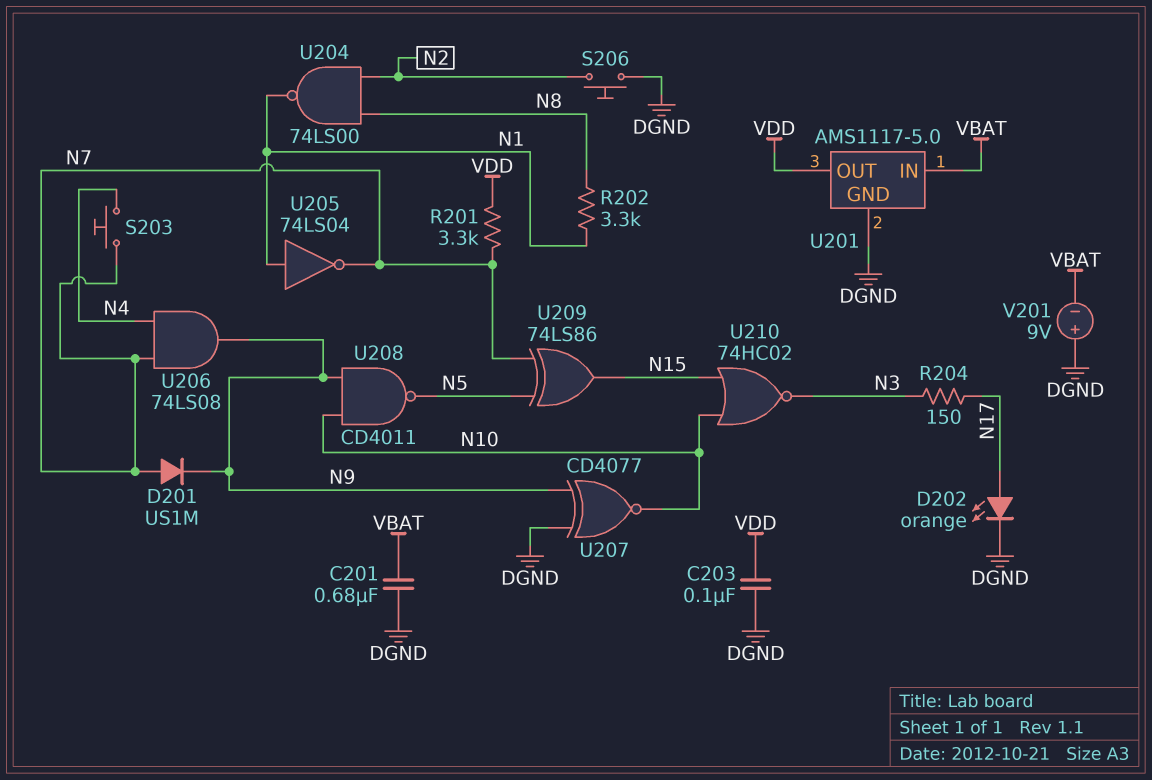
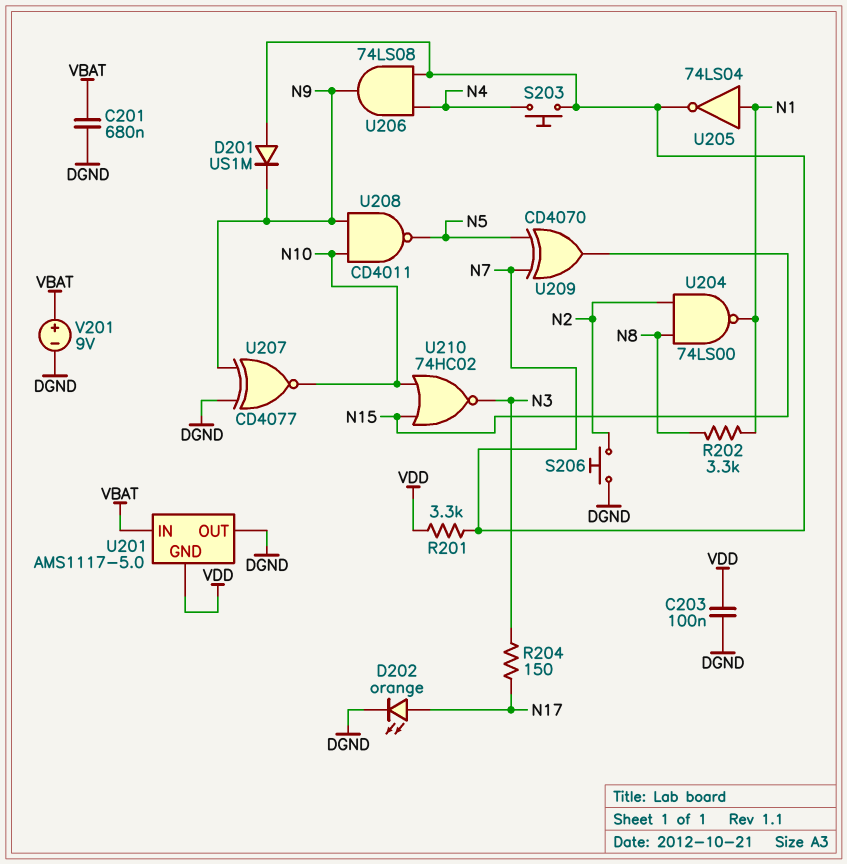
U201 pin GND: DGND -> VDD
U201 pin OUT: VDD -> DGND
U209: XOR 74LS86 (in N5, in N7, out N15) -> XOR CD4070 (in N5, in N7, out N15)
V201: 9V (plus DGND, minus VBAT) -> 9V (plus VBAT, minus DGND)

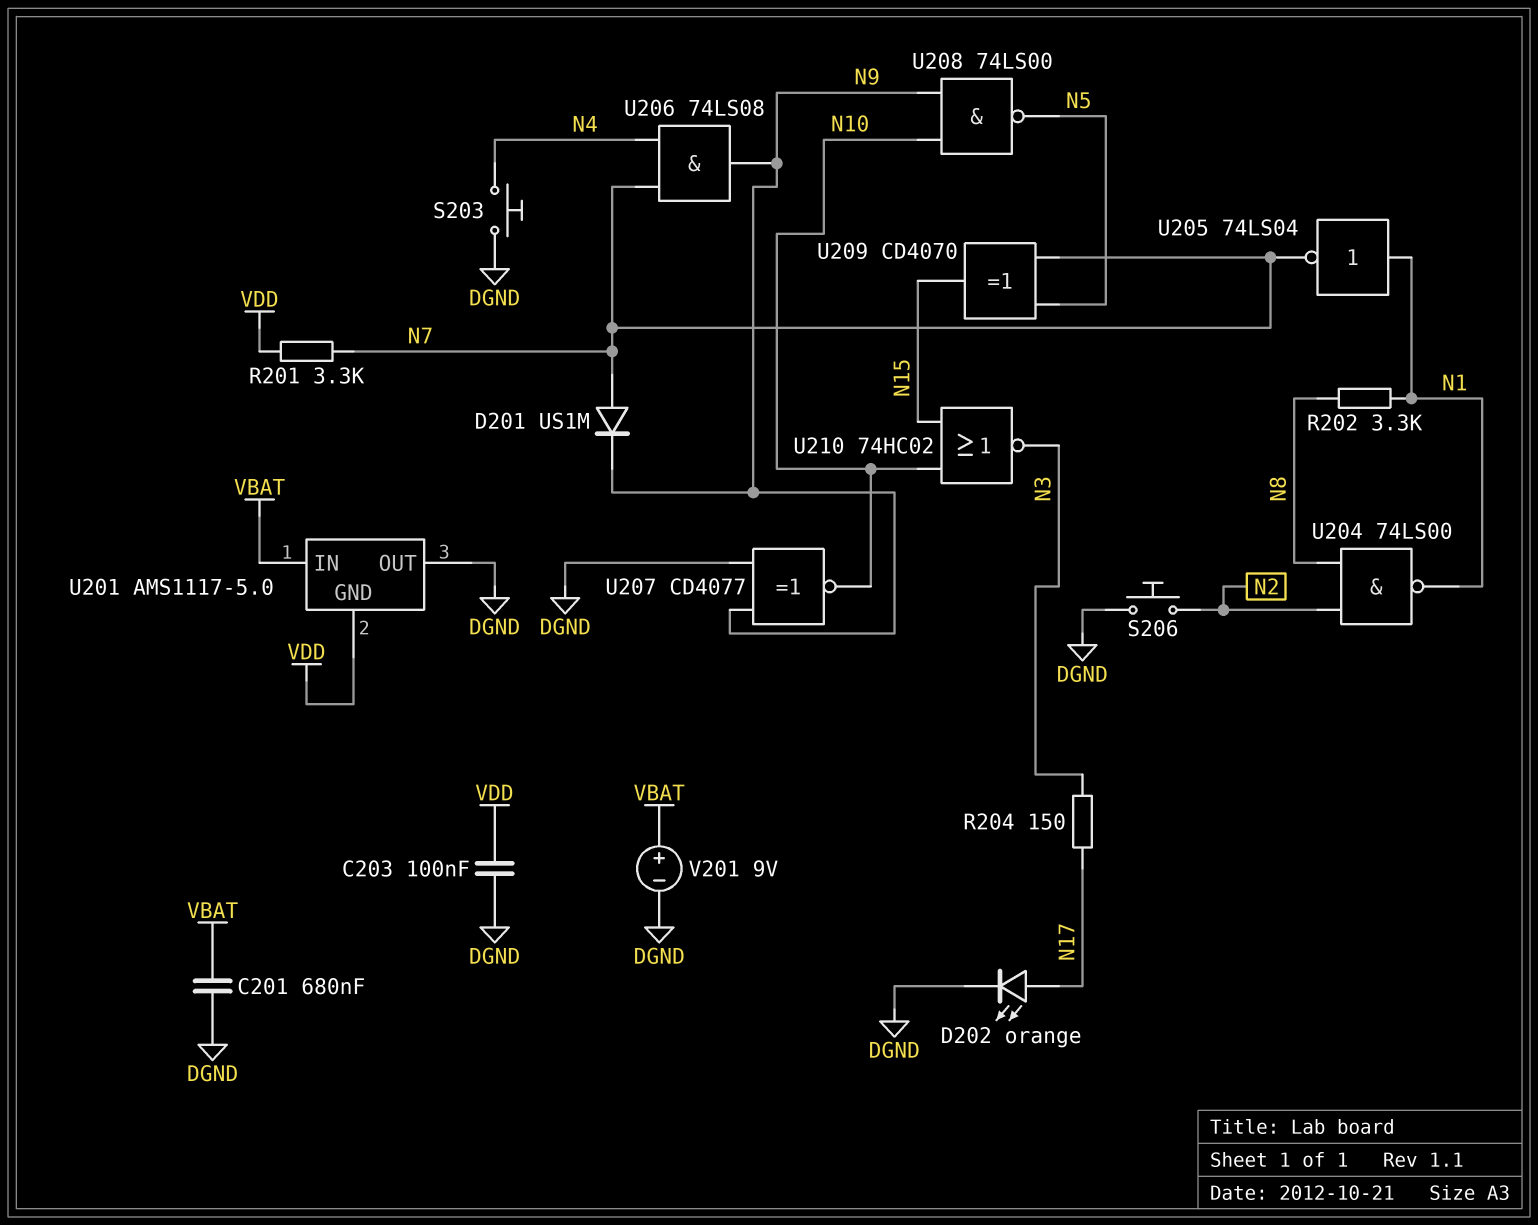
S203: button (N4, N7) -> button (DGND, N4)
U208: NAND CD4011 (in N9, in N10, out N5) -> NAND 74LS00 (in N9, in N10, out N5)

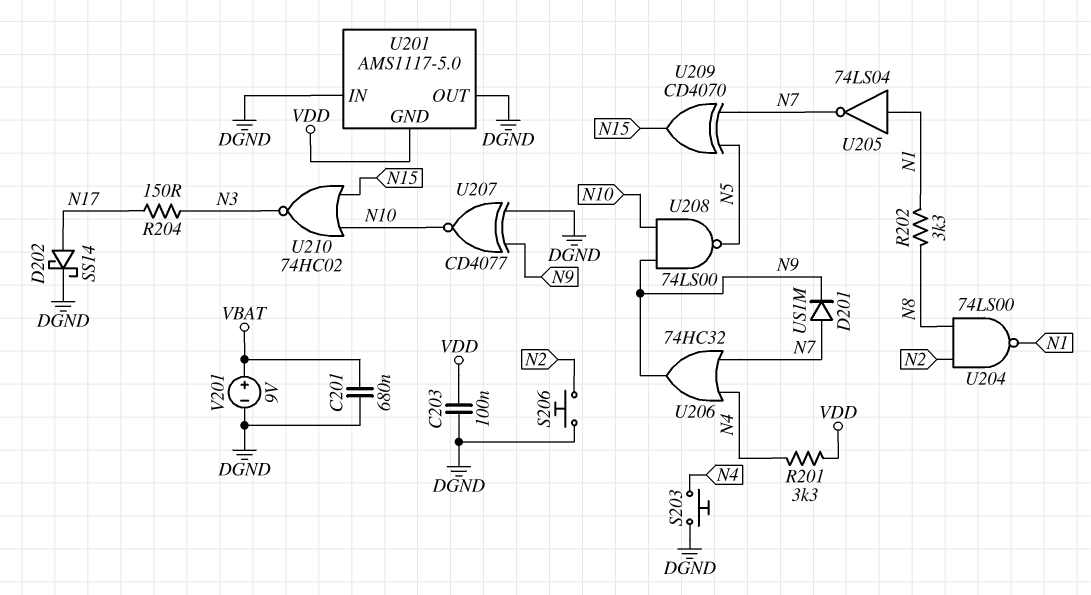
D202: LED orange (A N17, K DGND) -> schottky SS14 (A N17, K DGND)
R201: 3.3k (N7, VDD) -> 3.3k (N4, VDD)
U201 pin IN: VBAT -> DGND
U206: AND 74LS08 (in N4, in N7, out N9) -> OR 74HC32 (in N4, in N7, out N9)

